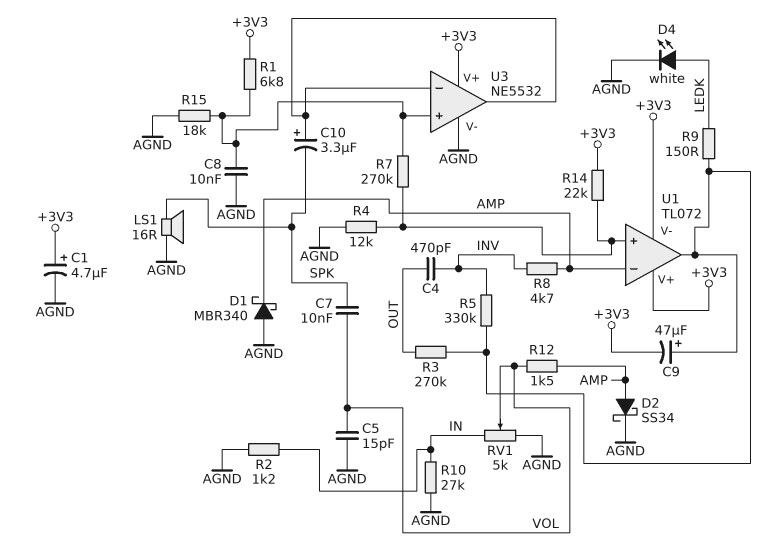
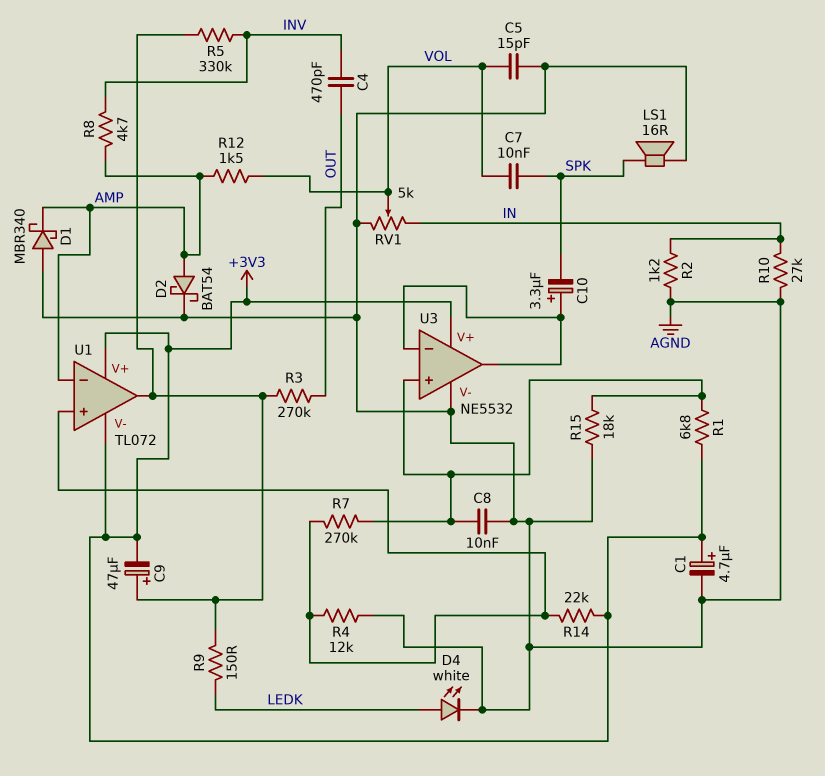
D2: schottky SS34 (A AMP, K AGND) -> schottky BAT54 (A AMP, K AGND)

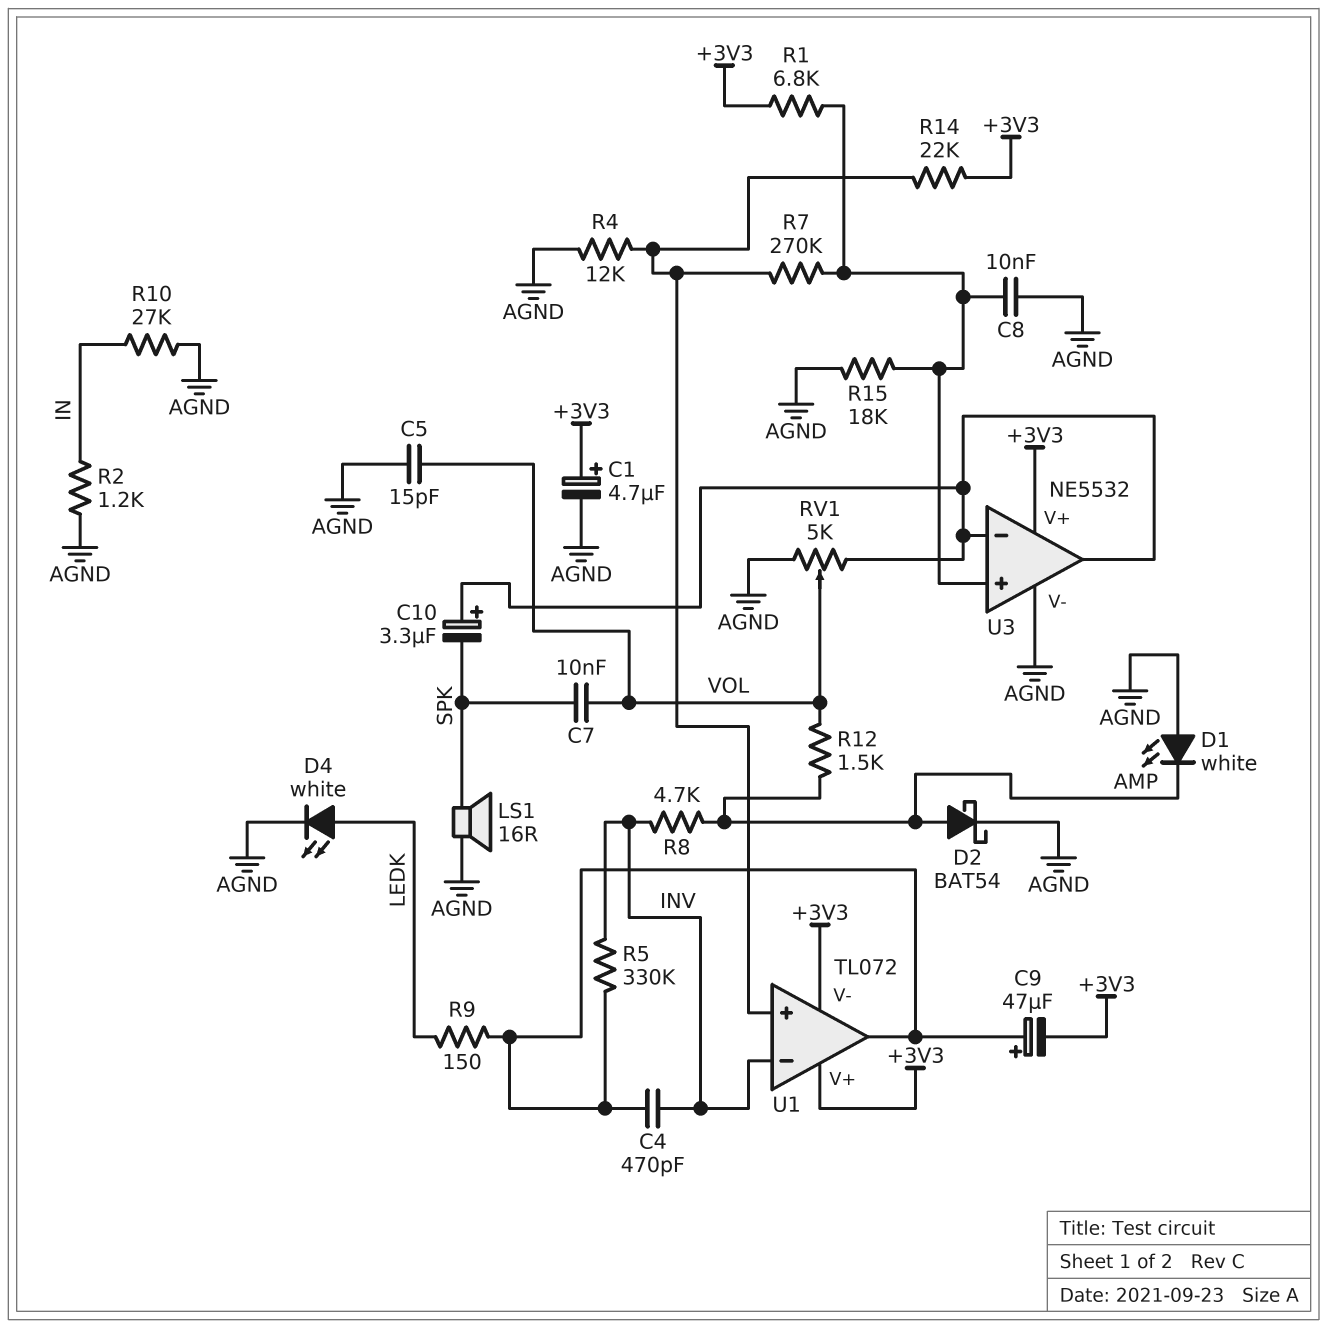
C4: 470pF (INV, OUT) -> 470pF (INV, U1/out)
D1: schottky MBR340 (A AGND, K AMP) -> LED white (A AGND, K AMP)
R3: 270k (OUT, U1/out) -> none
RV1: 5k (AGND, IN, wiper VOL) -> 5k (AGND, U3/in-, wiper VOL)
U1 pin in-: AMP -> INV

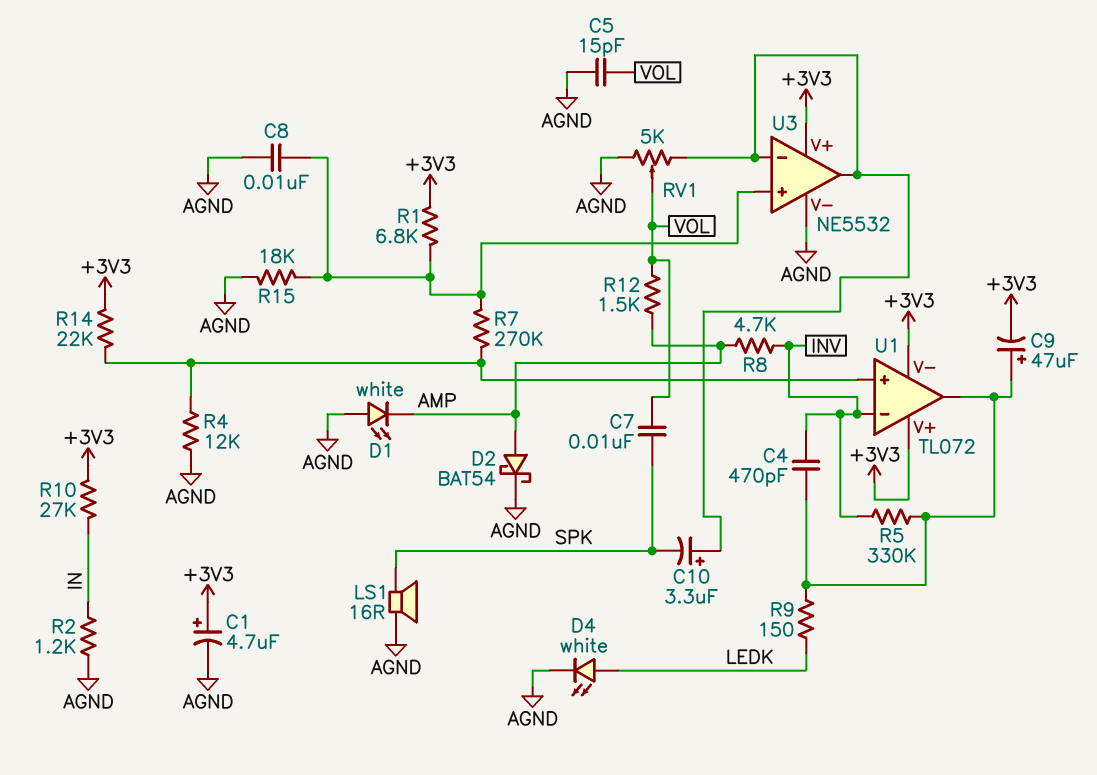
R10: 27k (AGND, IN) -> 27k (+3V3, IN)

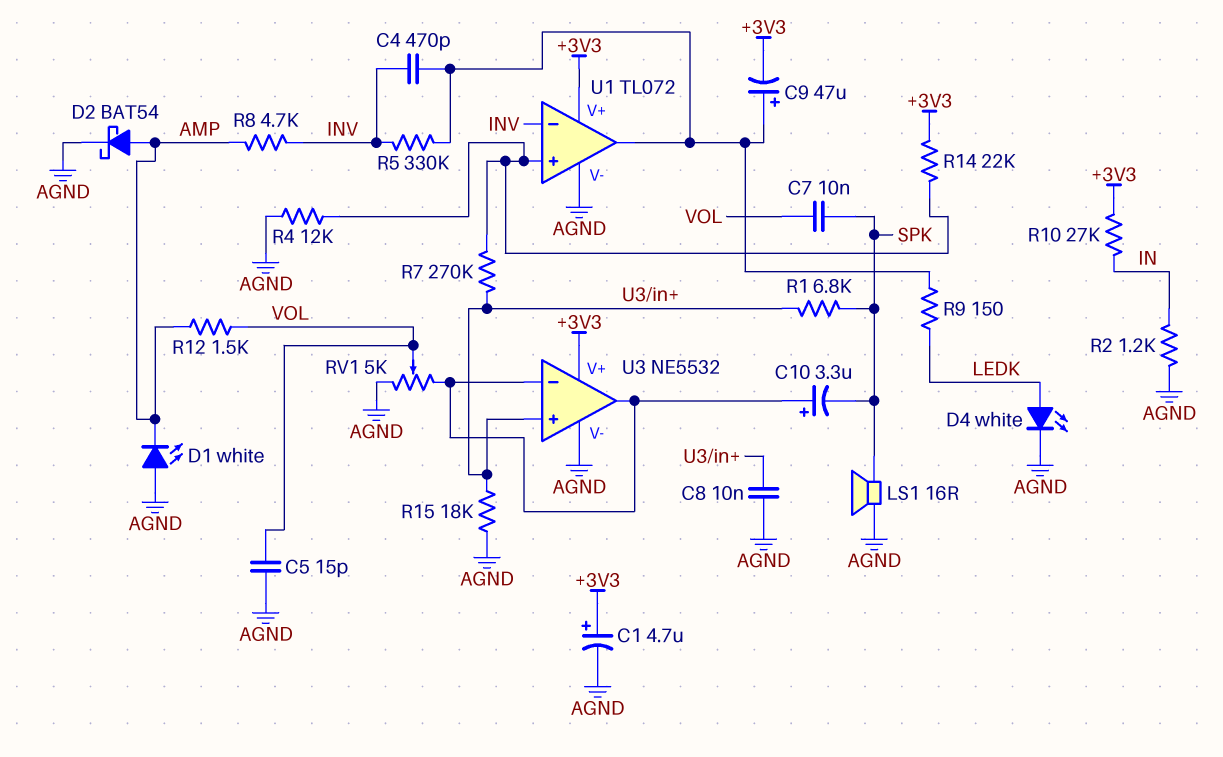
R1: 6.8k (+3V3, U3/in+) -> 6.8k (SPK, U3/in+)
U1 pin V-: +3V3 -> AGND

